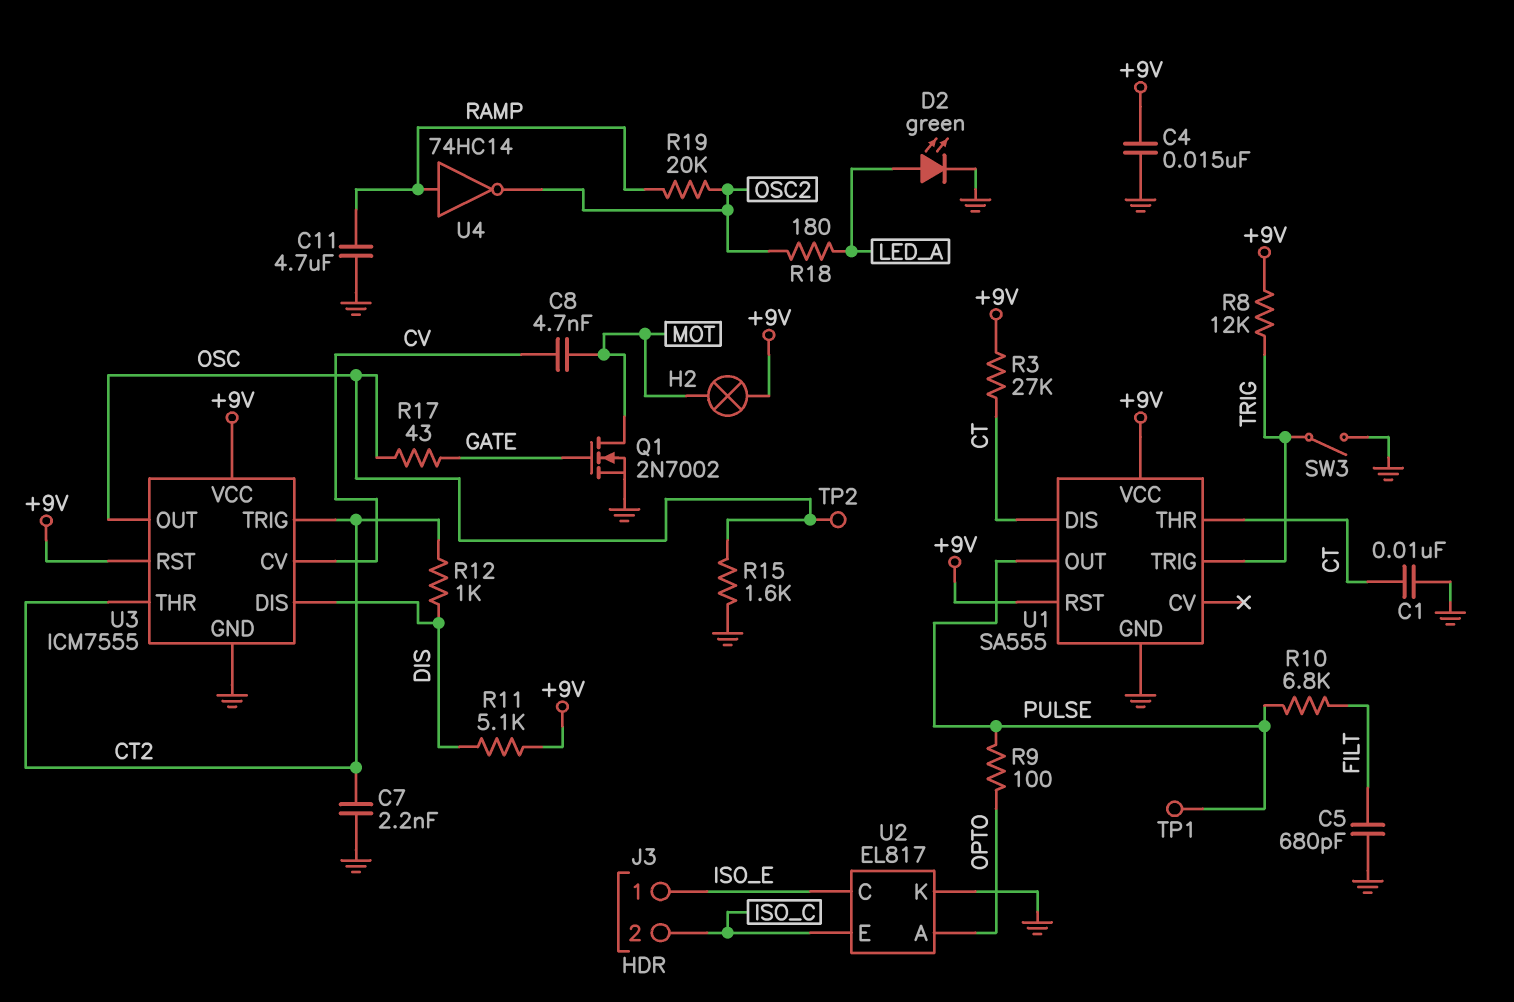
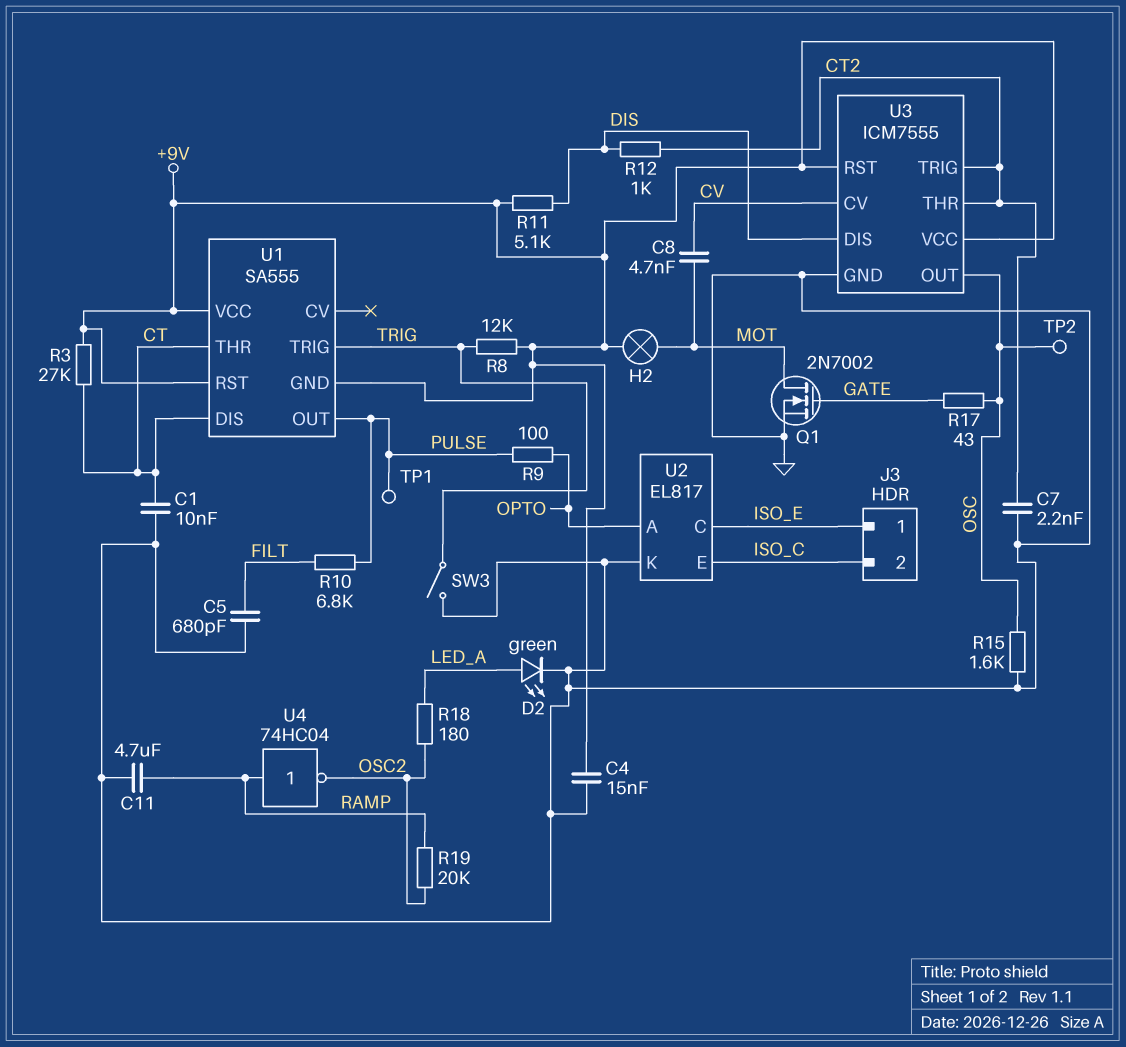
U1 pin GND: GND -> +9V
U4: NOT 74HC14 (in RAMP, out OSC2) -> NOT 74HC04 (in RAMP, out OSC2)

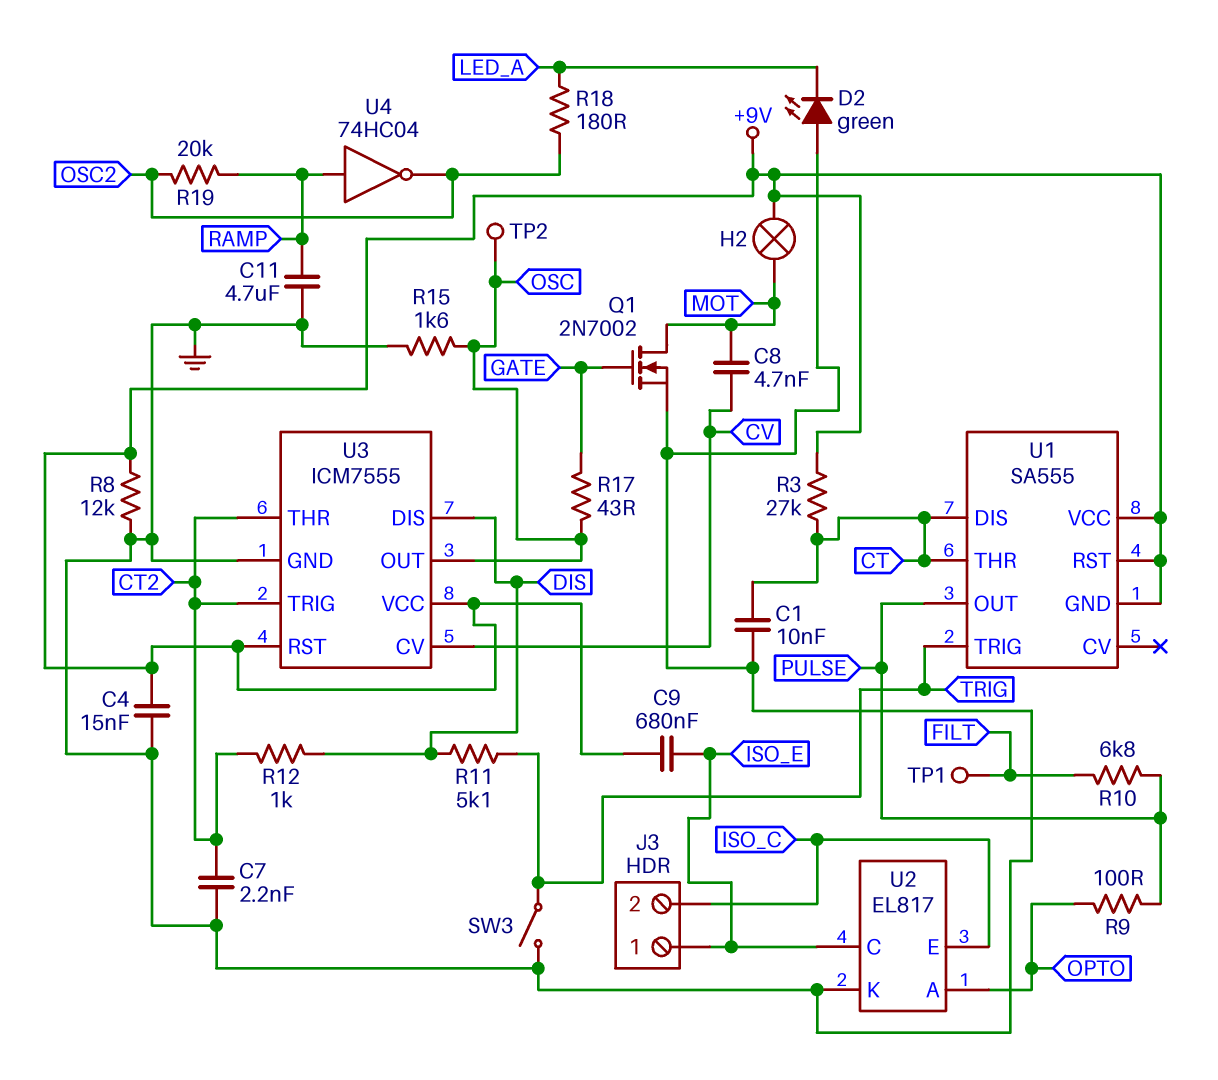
C5: 680pF (FILT, GND) -> none
C9: none -> 680nF (+9V, ISO_E)
D2: LED green (A LED_A, K GND) -> LED green (A GND, K LED_A)
R8: 12k (+9V, TRIG) -> 12k (+9V, GND)
R11: 5.1k (+9V, DIS) -> 5.1k (DIS, TRIG)
TP1: test point (PULSE) -> test point (FILT)

